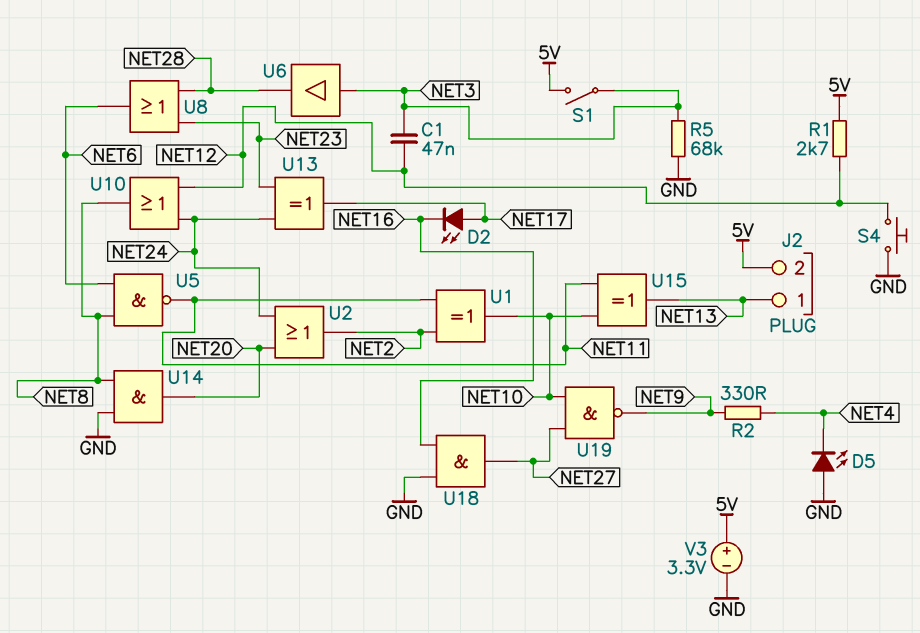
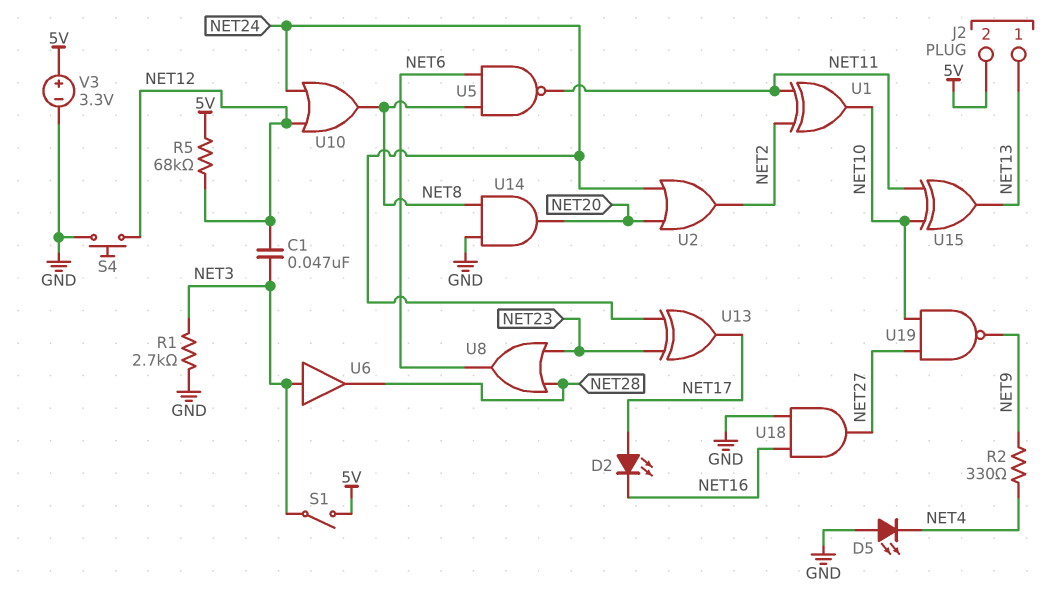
R1: 2.7k (5V, NET12) -> 2.7k (GND, NET3)
R5: 68k (GND, NET3) -> 68k (5V, NET12)

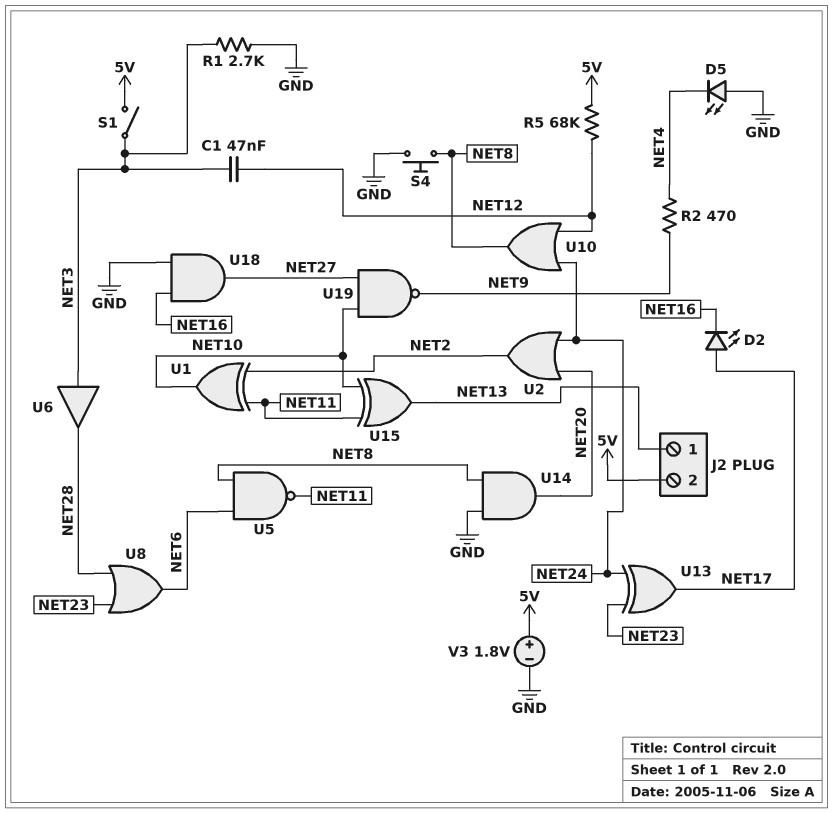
R2: 330 (NET4, NET9) -> 470 (NET4, NET9)
S4: button (GND, NET12) -> button (GND, NET8)
V3: 3.3V (plus 5V, minus GND) -> 1.8V (plus 5V, minus GND)

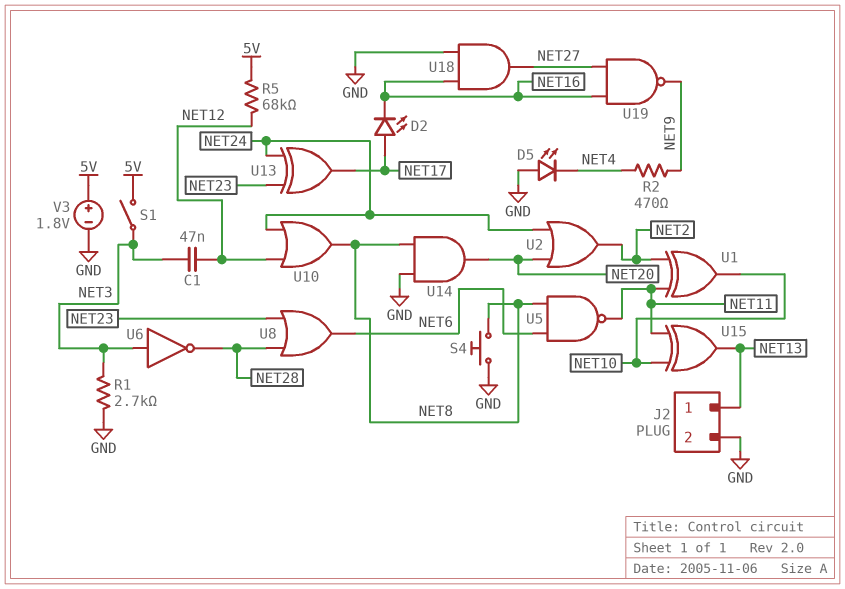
J2 pin 2: 5V -> GND
U6: buffer (in NET3, out NET28) -> NOT (in NET3, out NET28)
U19: NAND (in NET10, in NET27, out NET9) -> NAND (in NET16, in NET27, out NET9)

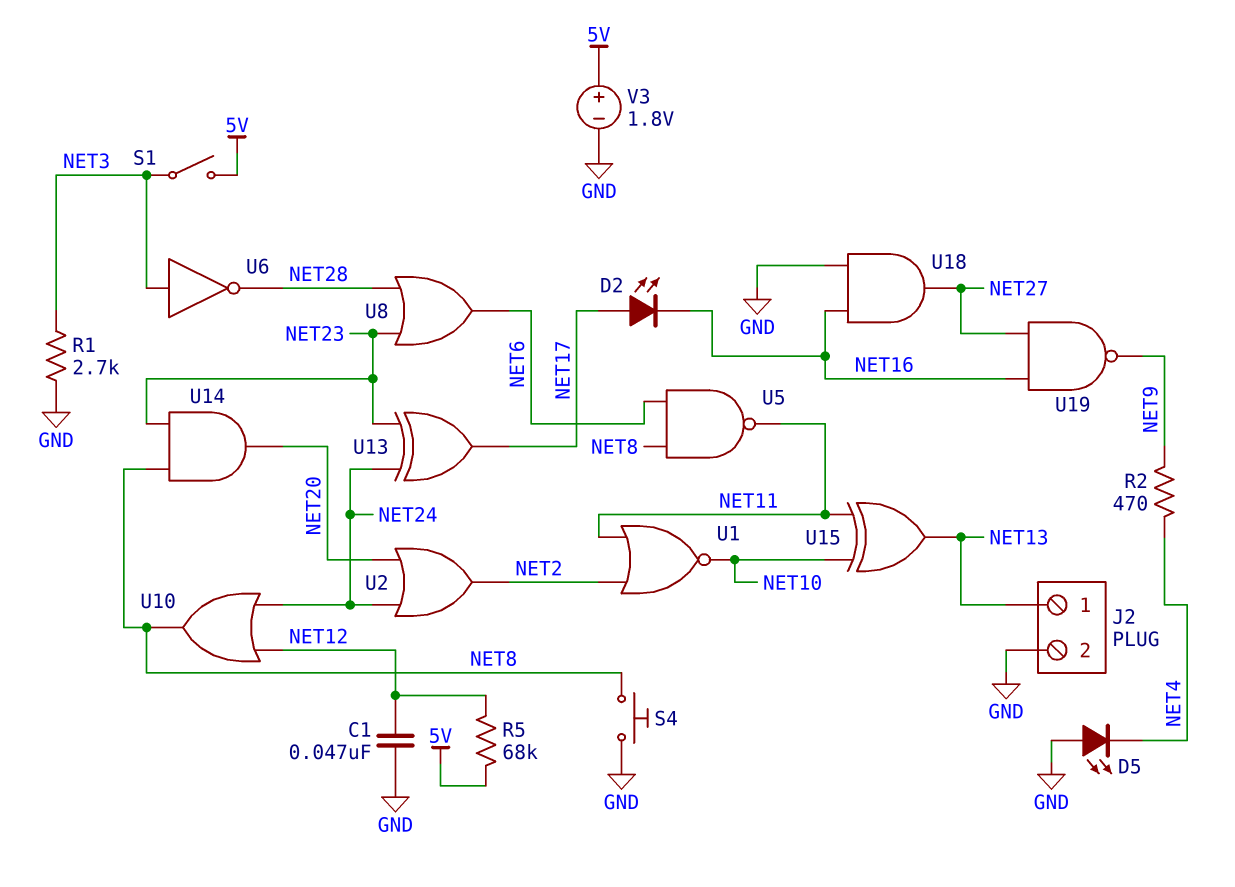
C1: 47nF (NET3, NET12) -> 47nF (GND, NET12)
U1: XOR (in NET2, in NET11, out NET10) -> NOR (in NET2, in NET11, out NET10)
U14: AND (in GND, in NET8, out NET20) -> AND (in NET8, in NET23, out NET20)

